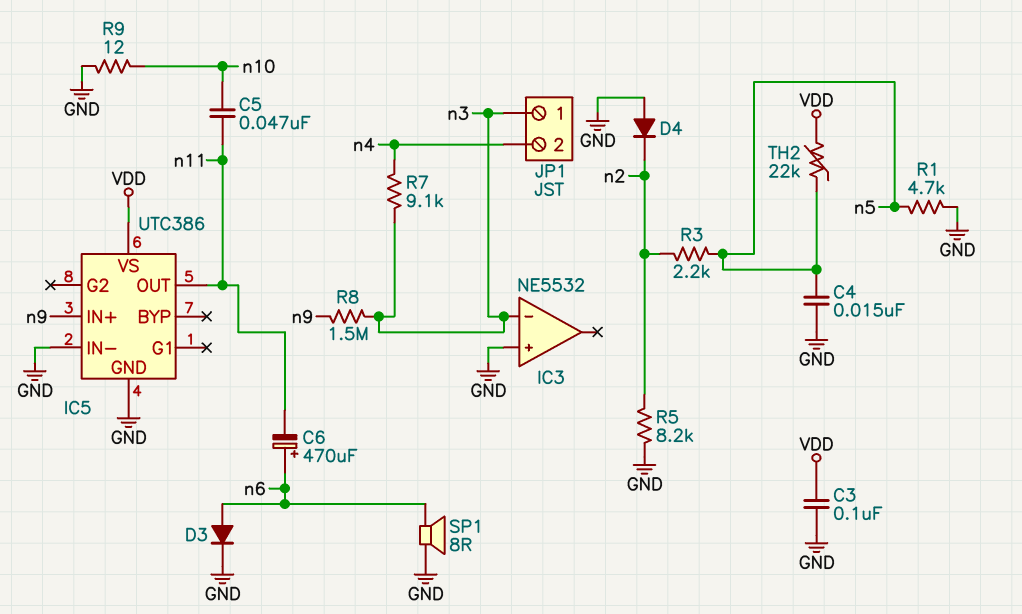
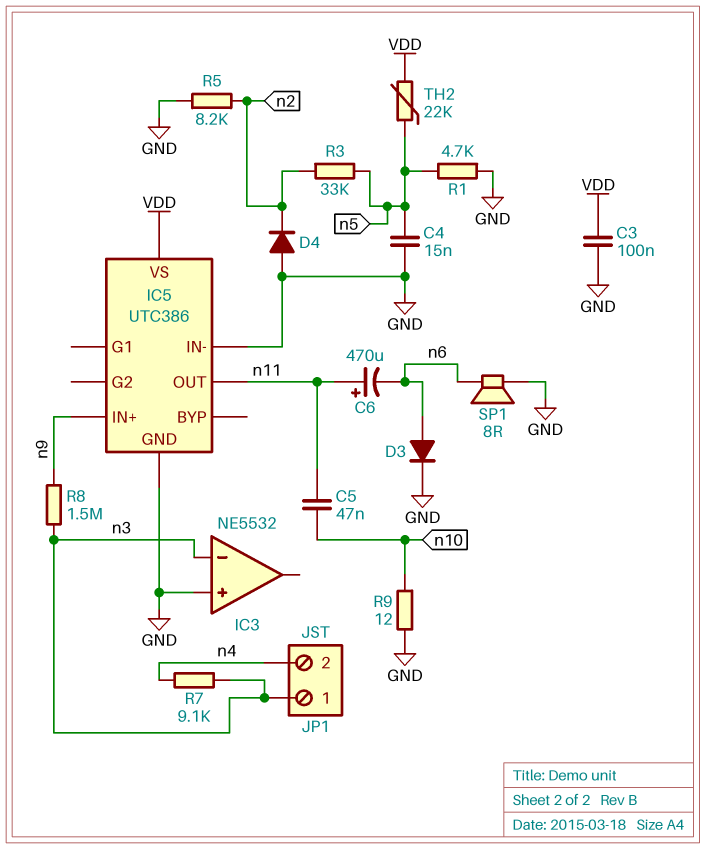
C6: 470uF (plus n6, minus n11) -> 470uF (plus n11, minus n6)
R3: 2.2k (n2, n5) -> 33k (n2, n5)

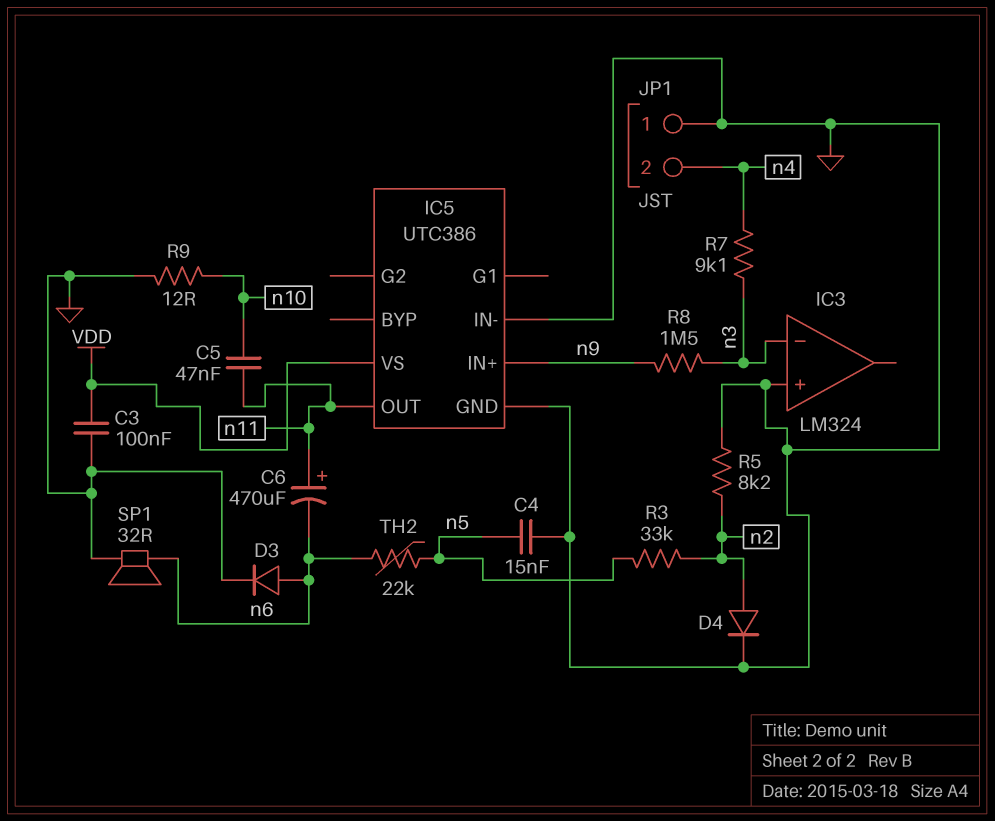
D4: diode (A GND, K n2) -> diode (A n2, K GND)
IC3: NE5532 -> LM324
JP1 pin 1: n3 -> GND
R1: 4.7k (GND, n5) -> none
SP1: speaker 8R (GND, n6) -> speaker 32R (GND, n6)
TH2: 22k (VDD, n5) -> 22k (n5, n6)

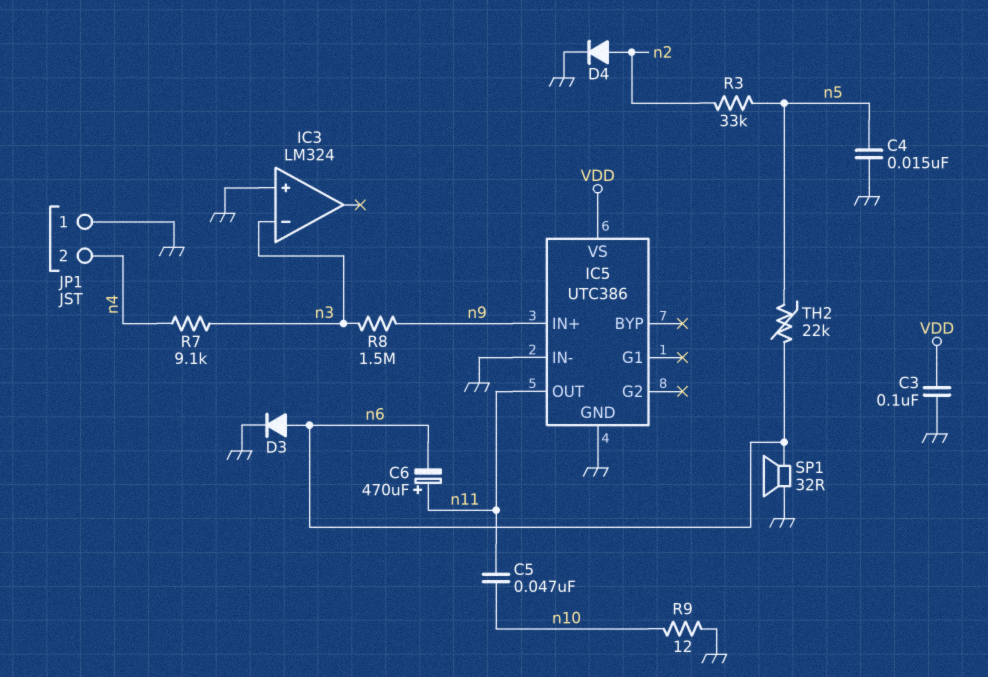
R5: 8.2k (GND, n2) -> none

